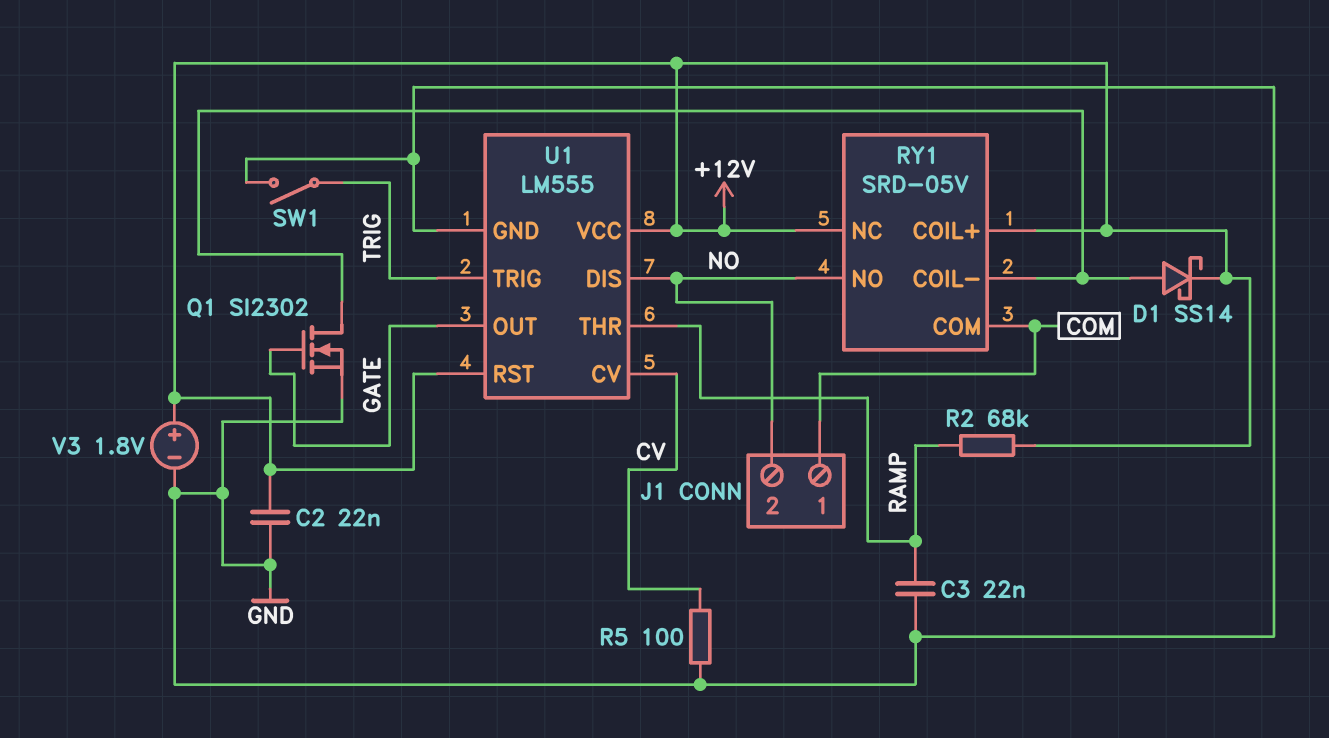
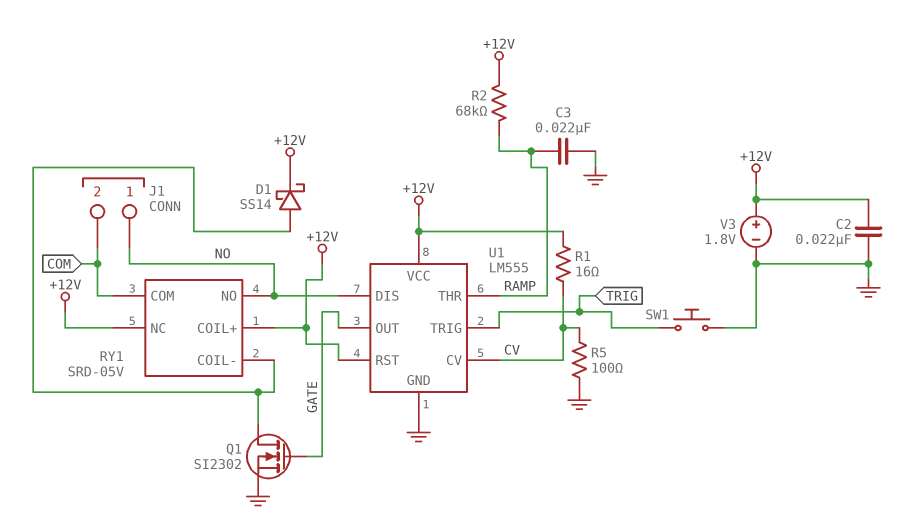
J1 pin 1: COM -> NO
J1 pin 2: NO -> COM
R1: none -> 16 (+12V, CV)
SW1: switch (GND, TRIG) -> button (GND, TRIG)

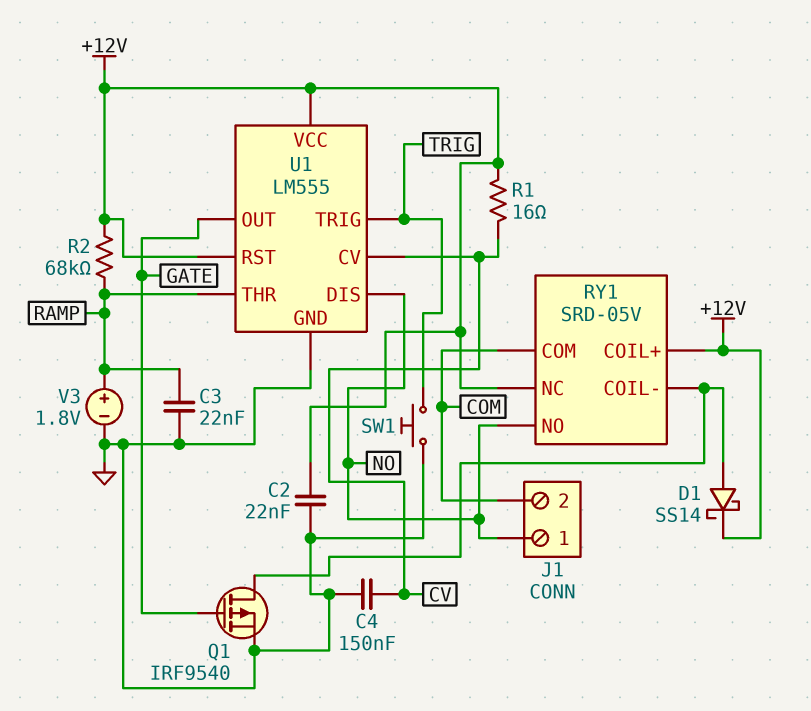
C4: none -> 150nF (CV, GND)
Q1: NMOS SI2302 (G GATE, D RY1/COIL-, S GND) -> PMOS IRF9540 (G GATE, D RY1/COIL-, S GND)
R5: 100 (CV, GND) -> none
V3: 1.8V (plus +12V, minus GND) -> 1.8V (plus RAMP, minus GND)

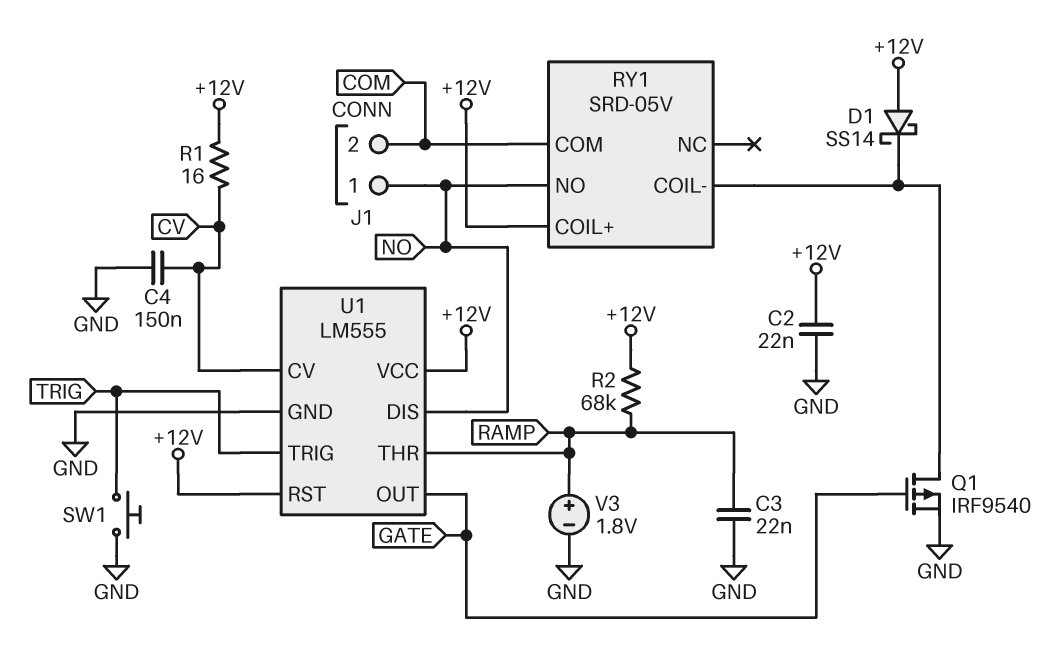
D1: schottky SS14 (A RY1/COIL-, K +12V) -> schottky SS14 (A +12V, K RY1/COIL-)
RY1 pin NC: +12V -> none

